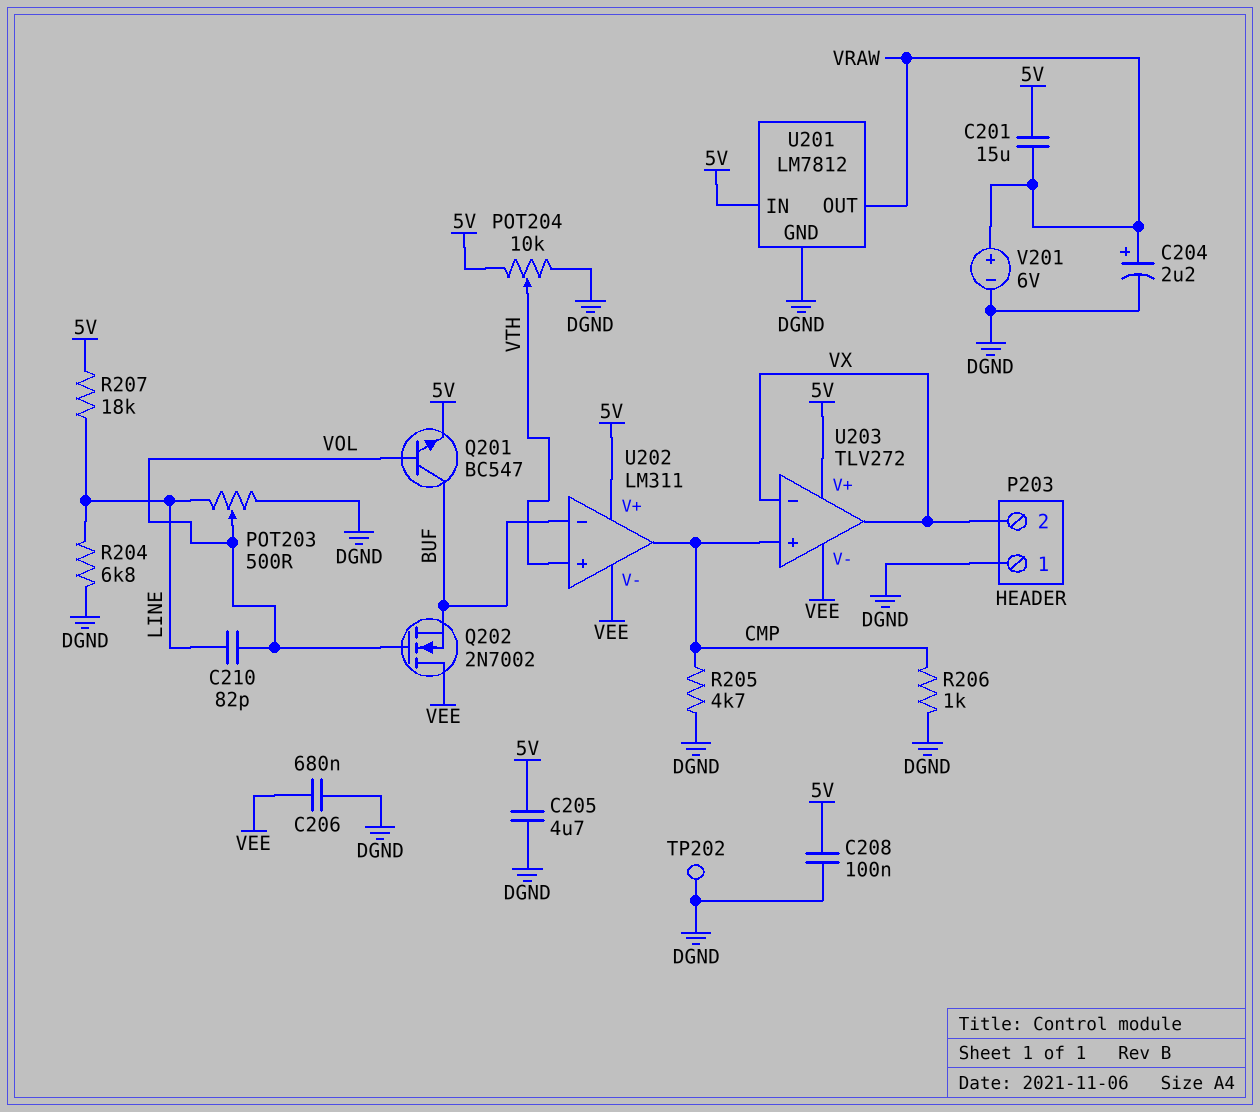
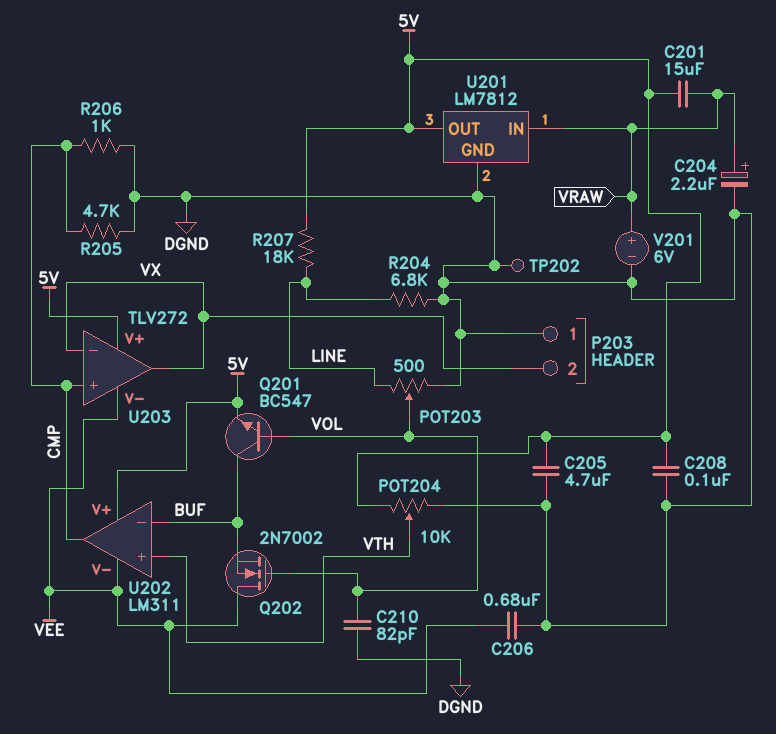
C210: 82pF (LINE, VOL) -> 82pF (DGND, VOL)
U201 pin IN: 5V -> VRAW
U201 pin OUT: VRAW -> 5V

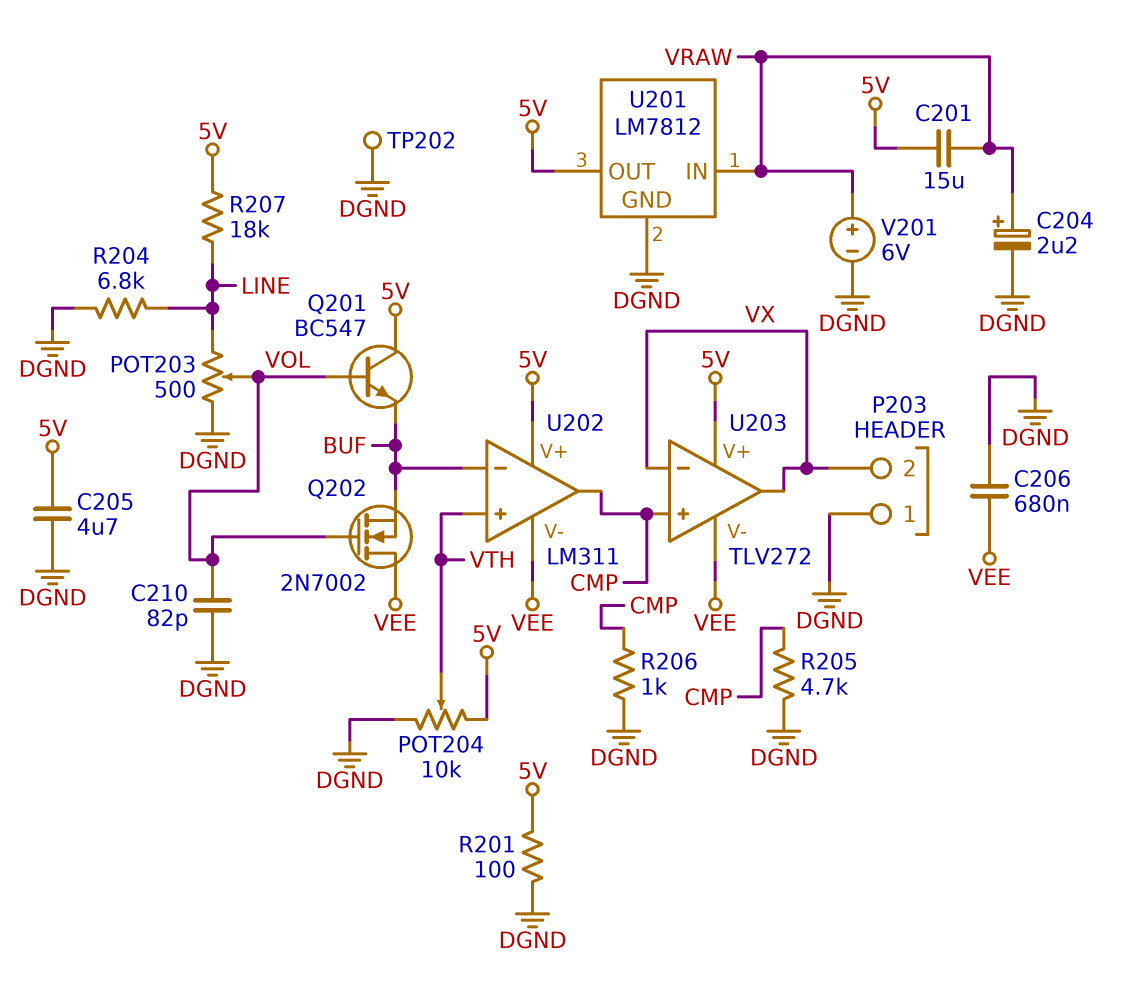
C208: 100nF (5V, DGND) -> none
Q201: NPN BC547 (B VOL, C BUF, E 5V) -> NPN BC547 (B VOL, C 5V, E BUF)
R201: none -> 100 (5V, DGND)

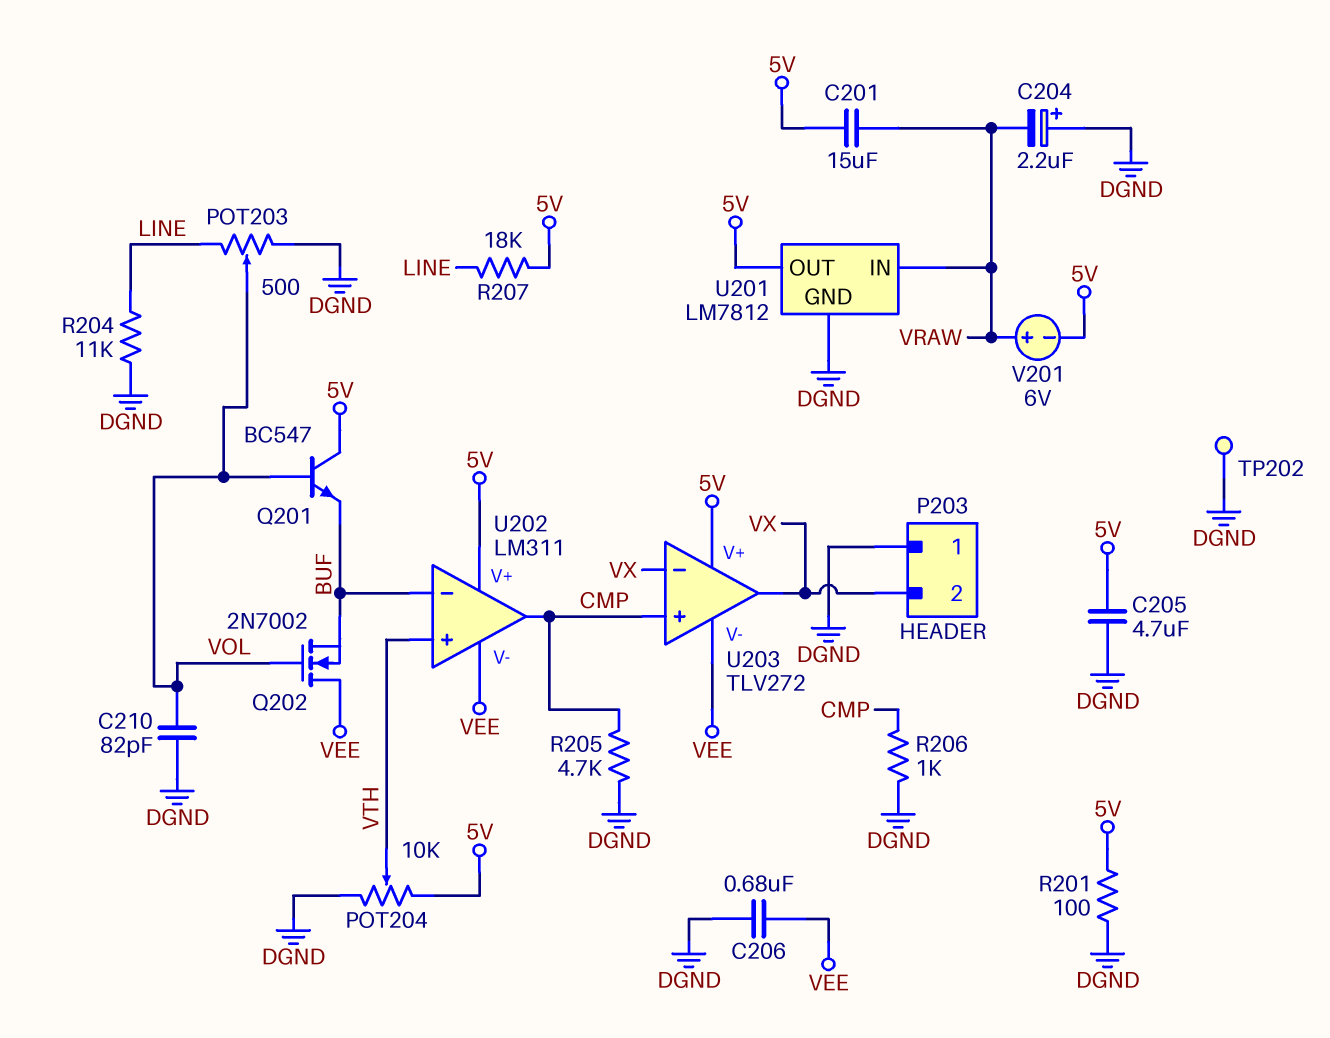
C204: 2.2uF (plus VRAW, minus DGND) -> 2.2uF (plus DGND, minus VRAW)
R204: 6.8k (DGND, LINE) -> 11k (DGND, LINE)
V201: 6V (plus VRAW, minus DGND) -> 6V (plus VRAW, minus 5V)

